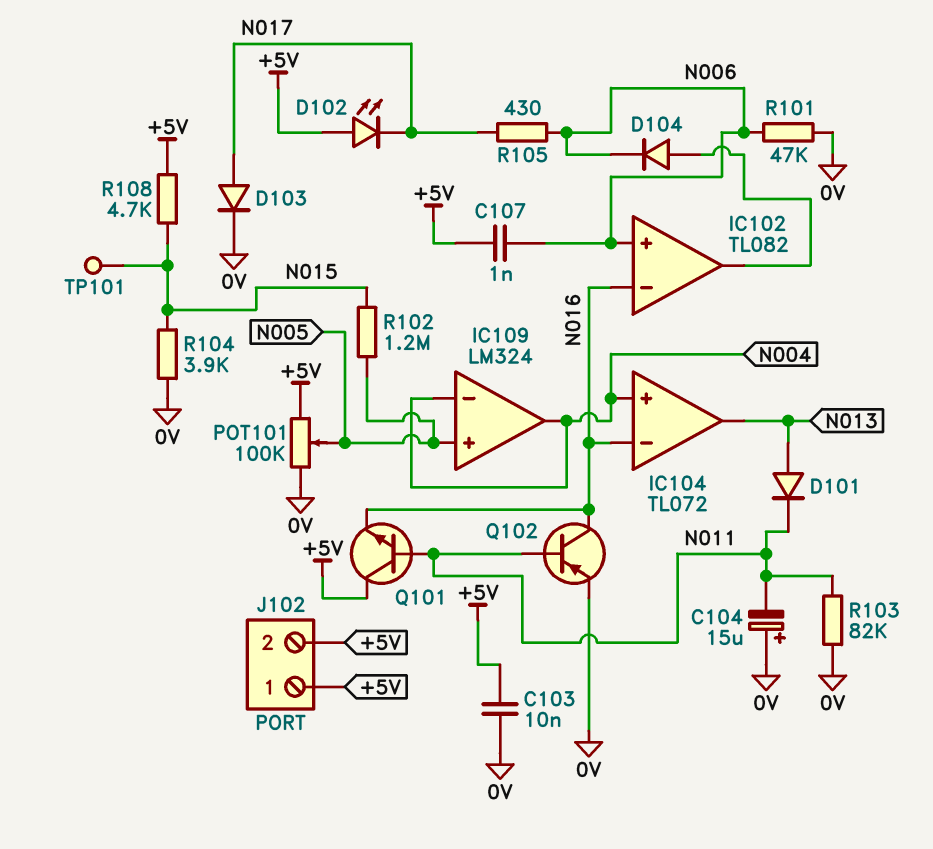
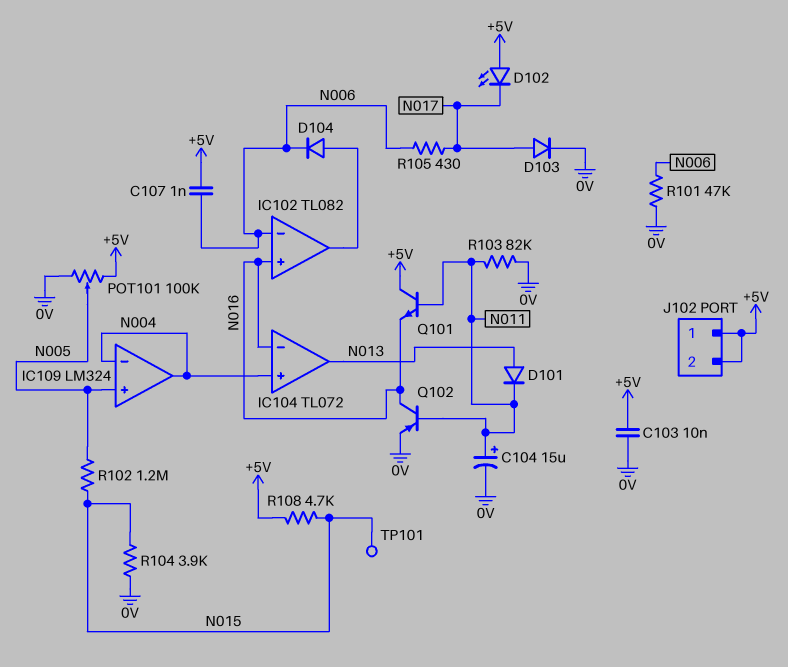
C104: 15uF (plus 0V, minus N011) -> 15uF (plus N011, minus 0V)
IC102 pin in+: N006 -> N016
IC102 pin in-: N016 -> N006

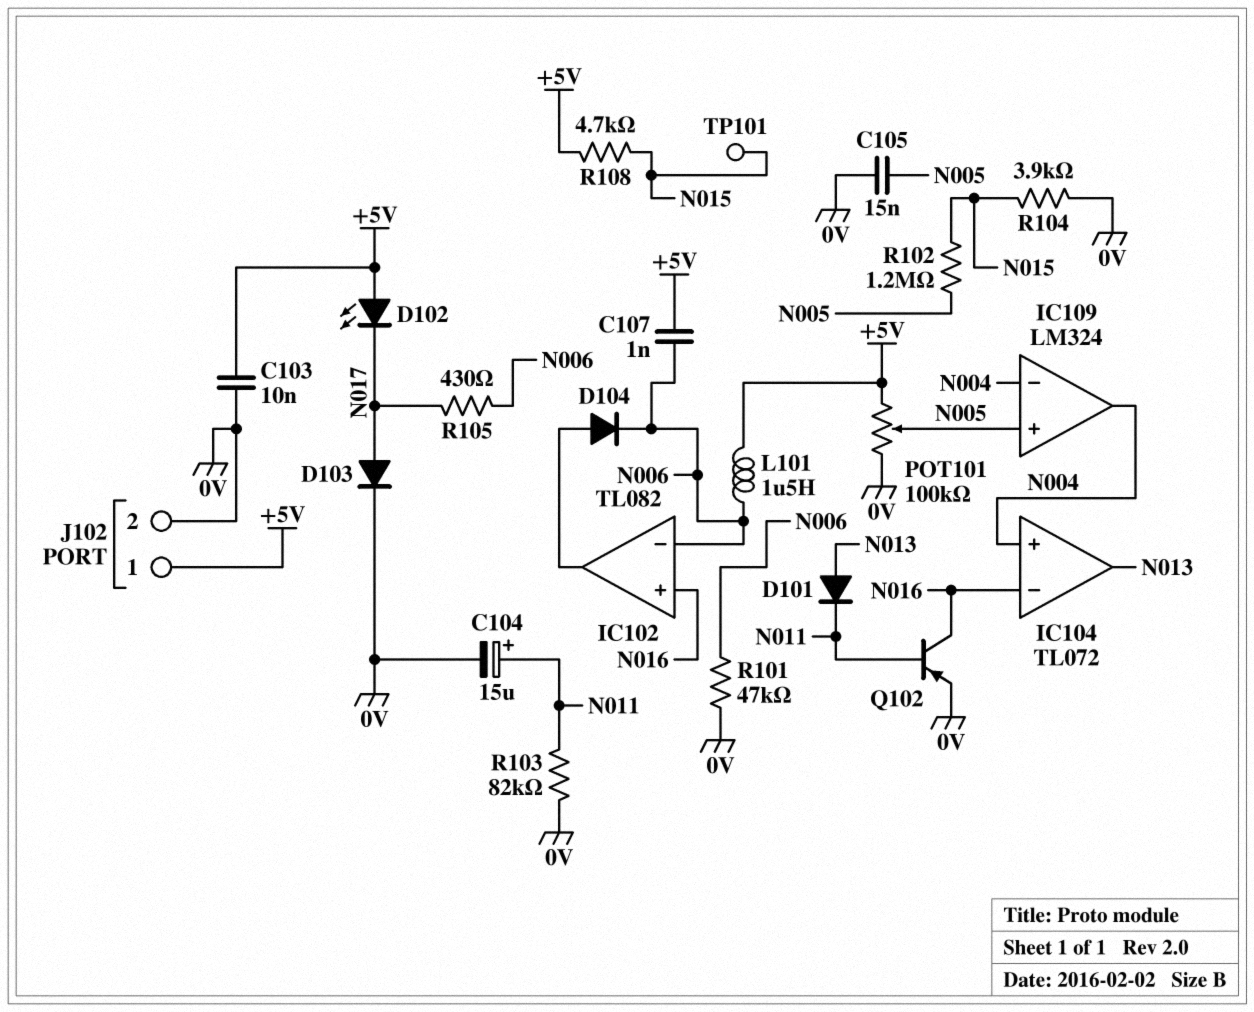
C105: none -> 15nF (0V, N005)
J102 pin 2: +5V -> 0V
L101: none -> 1.5uH (+5V, N006)
Q101: NPN (B N011, C +5V, E N016) -> none

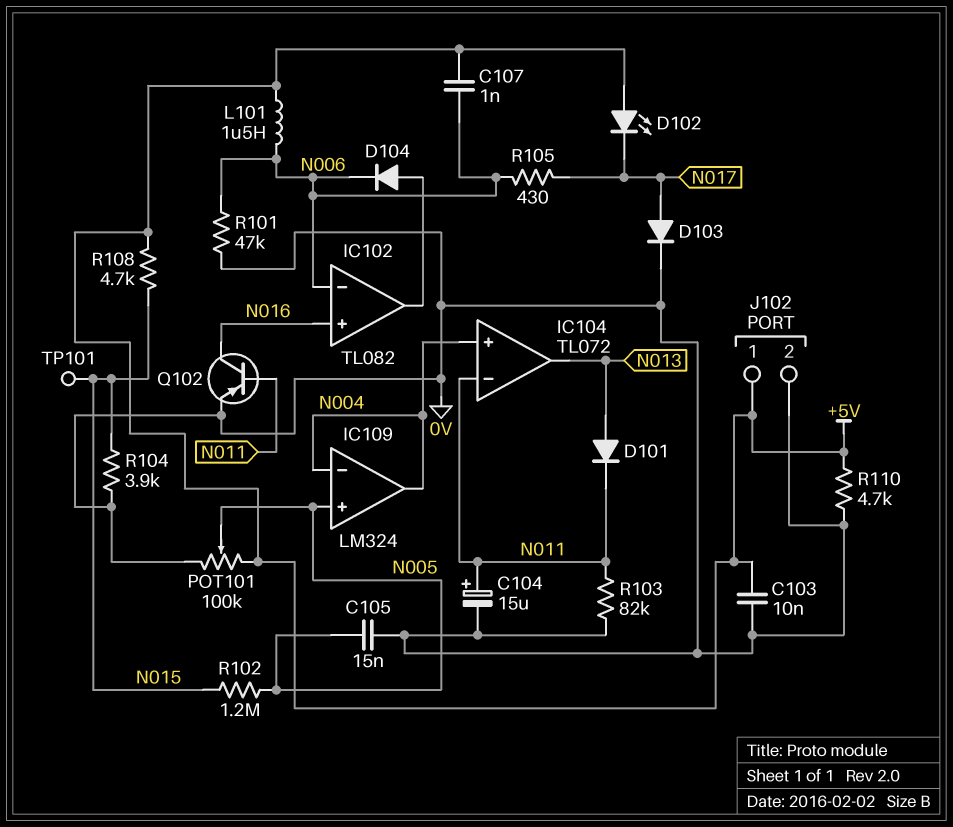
IC104 pin in-: N016 -> N011
R110: none -> 4.7k (+5V, 0V)

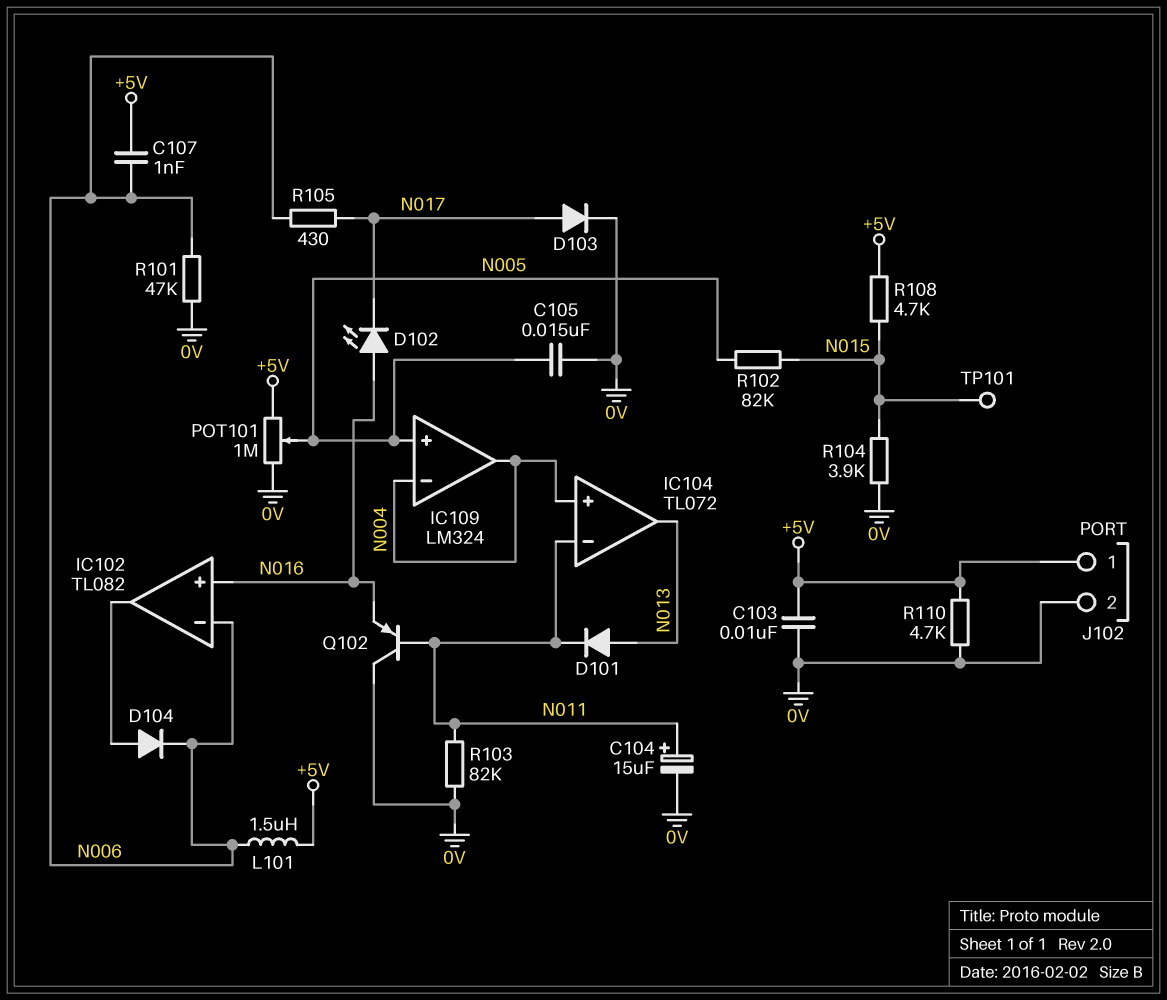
D102: LED (A +5V, K N017) -> LED (A N016, K N017)
POT101: 100k (+5V, 0V, wiper N005) -> 1M (+5V, 0V, wiper N005)
Q102: PNP (B N011, C N016, E 0V) -> PNP (B N011, C 0V, E N016)
R102: 1.2M (N005, N015) -> 82k (N005, N015)

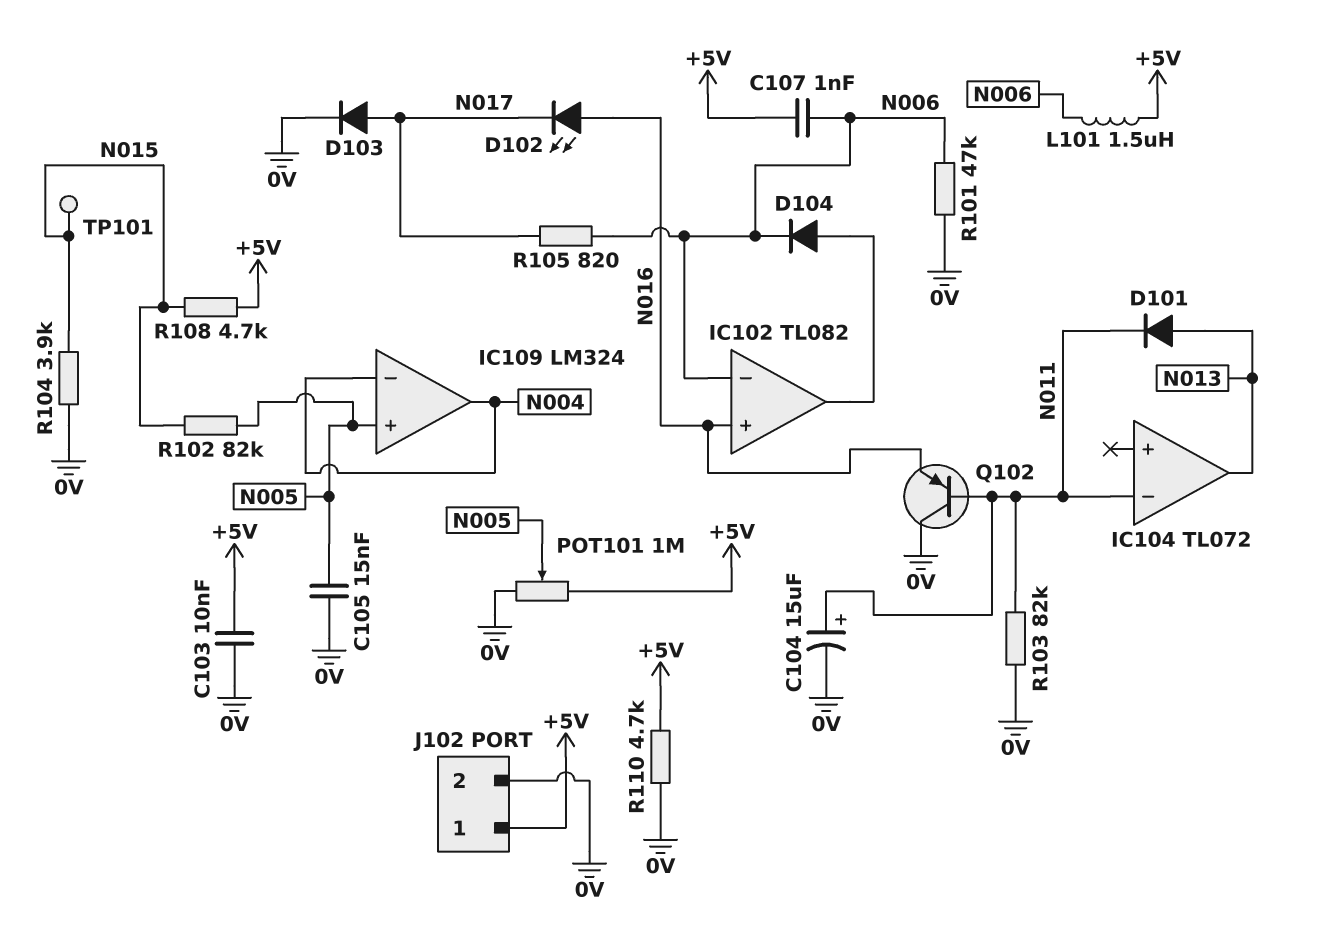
IC104 pin in+: N004 -> none
R105: 430 (N006, N017) -> 820 (N006, N017)

